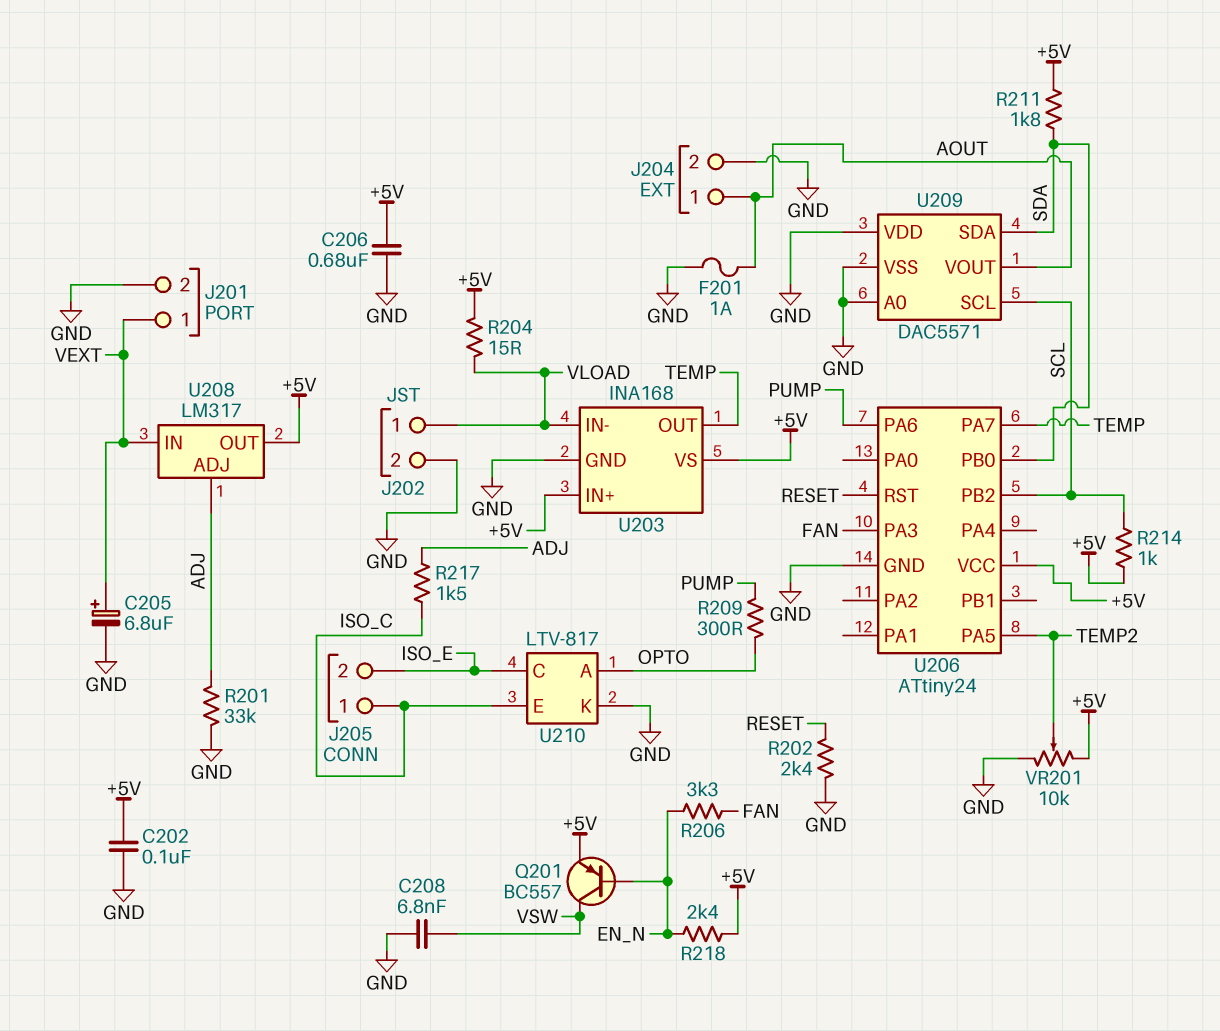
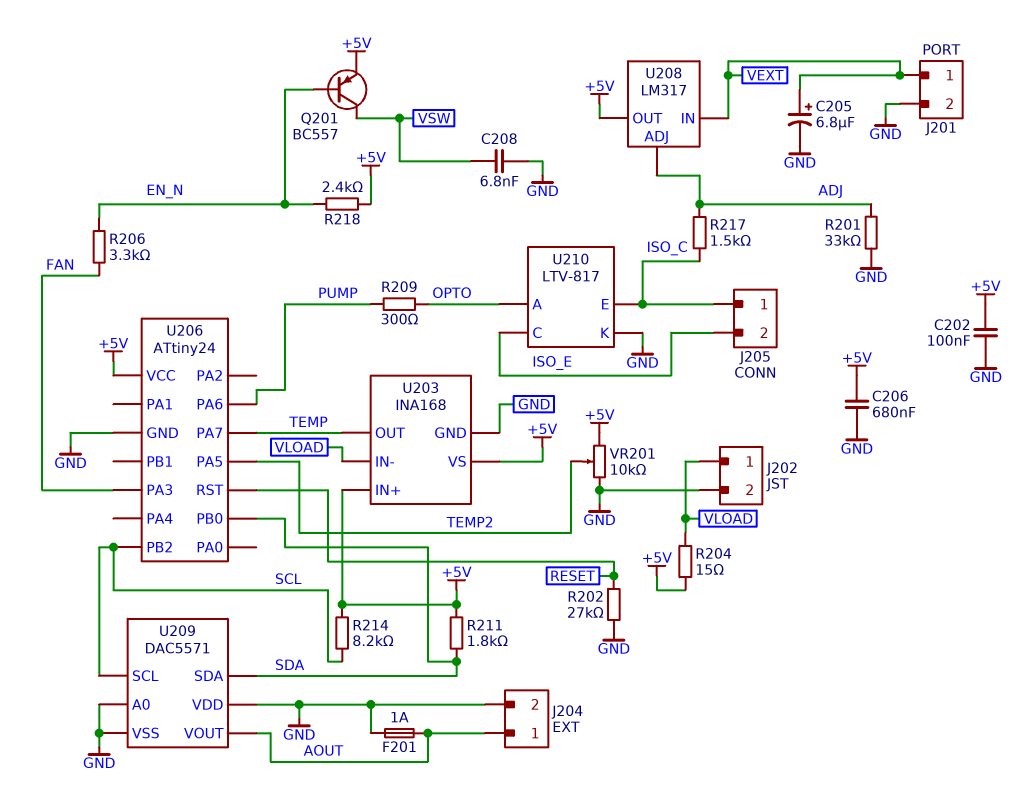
R202: 2.4k (GND, RESET) -> 27k (GND, RESET)
R214: 1k (+5V, SCL) -> 8.2k (+5V, SCL)

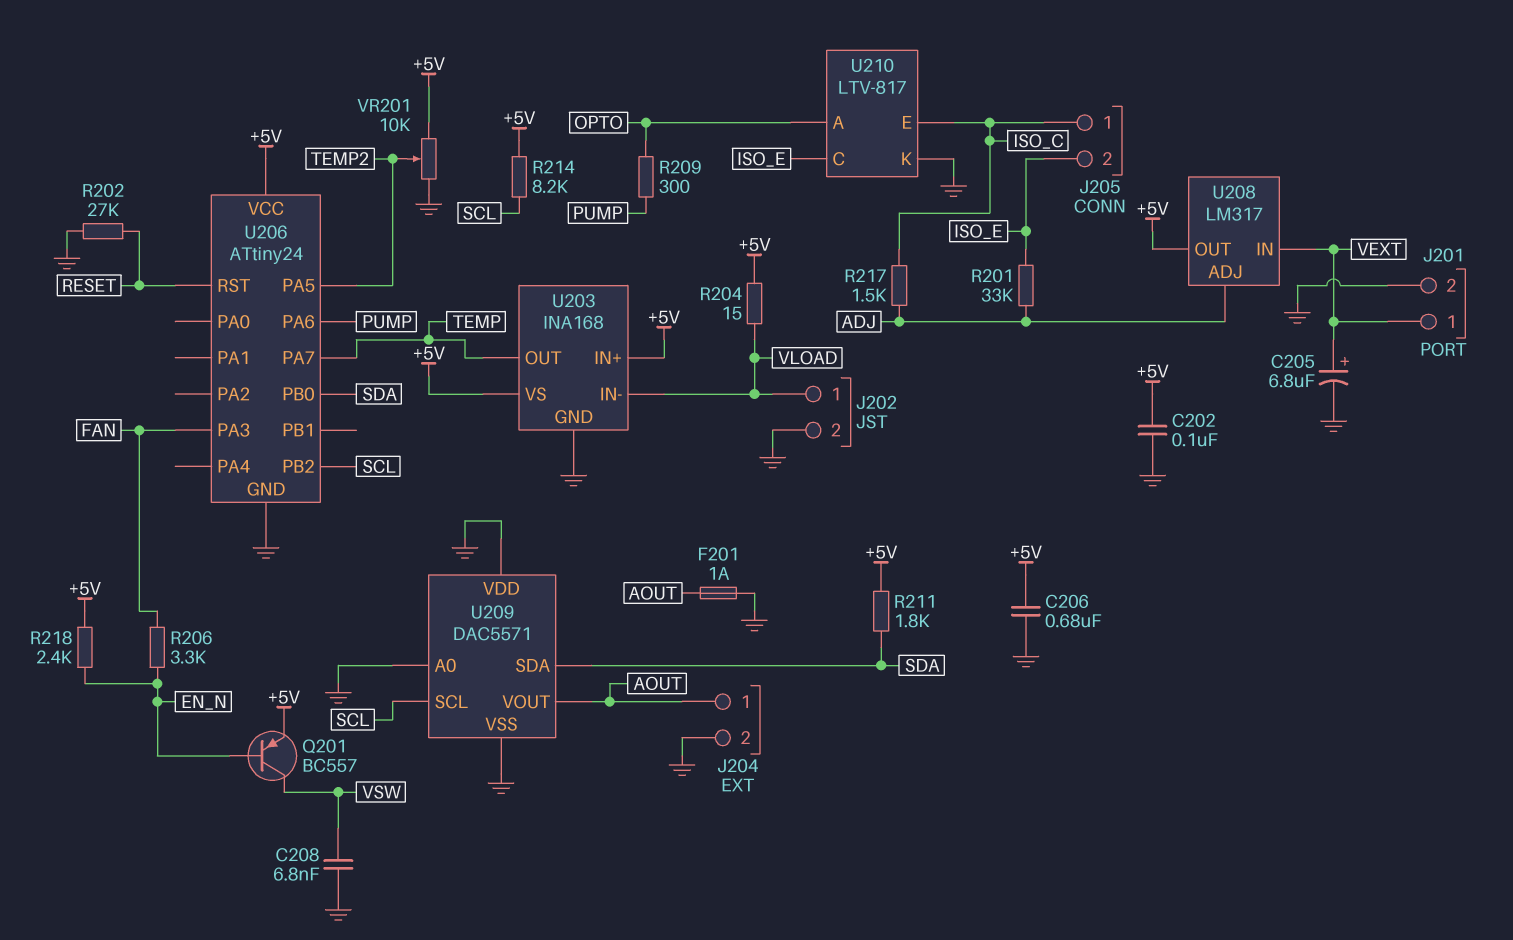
R201: 33k (ADJ, GND) -> 33k (ADJ, ISO_E)

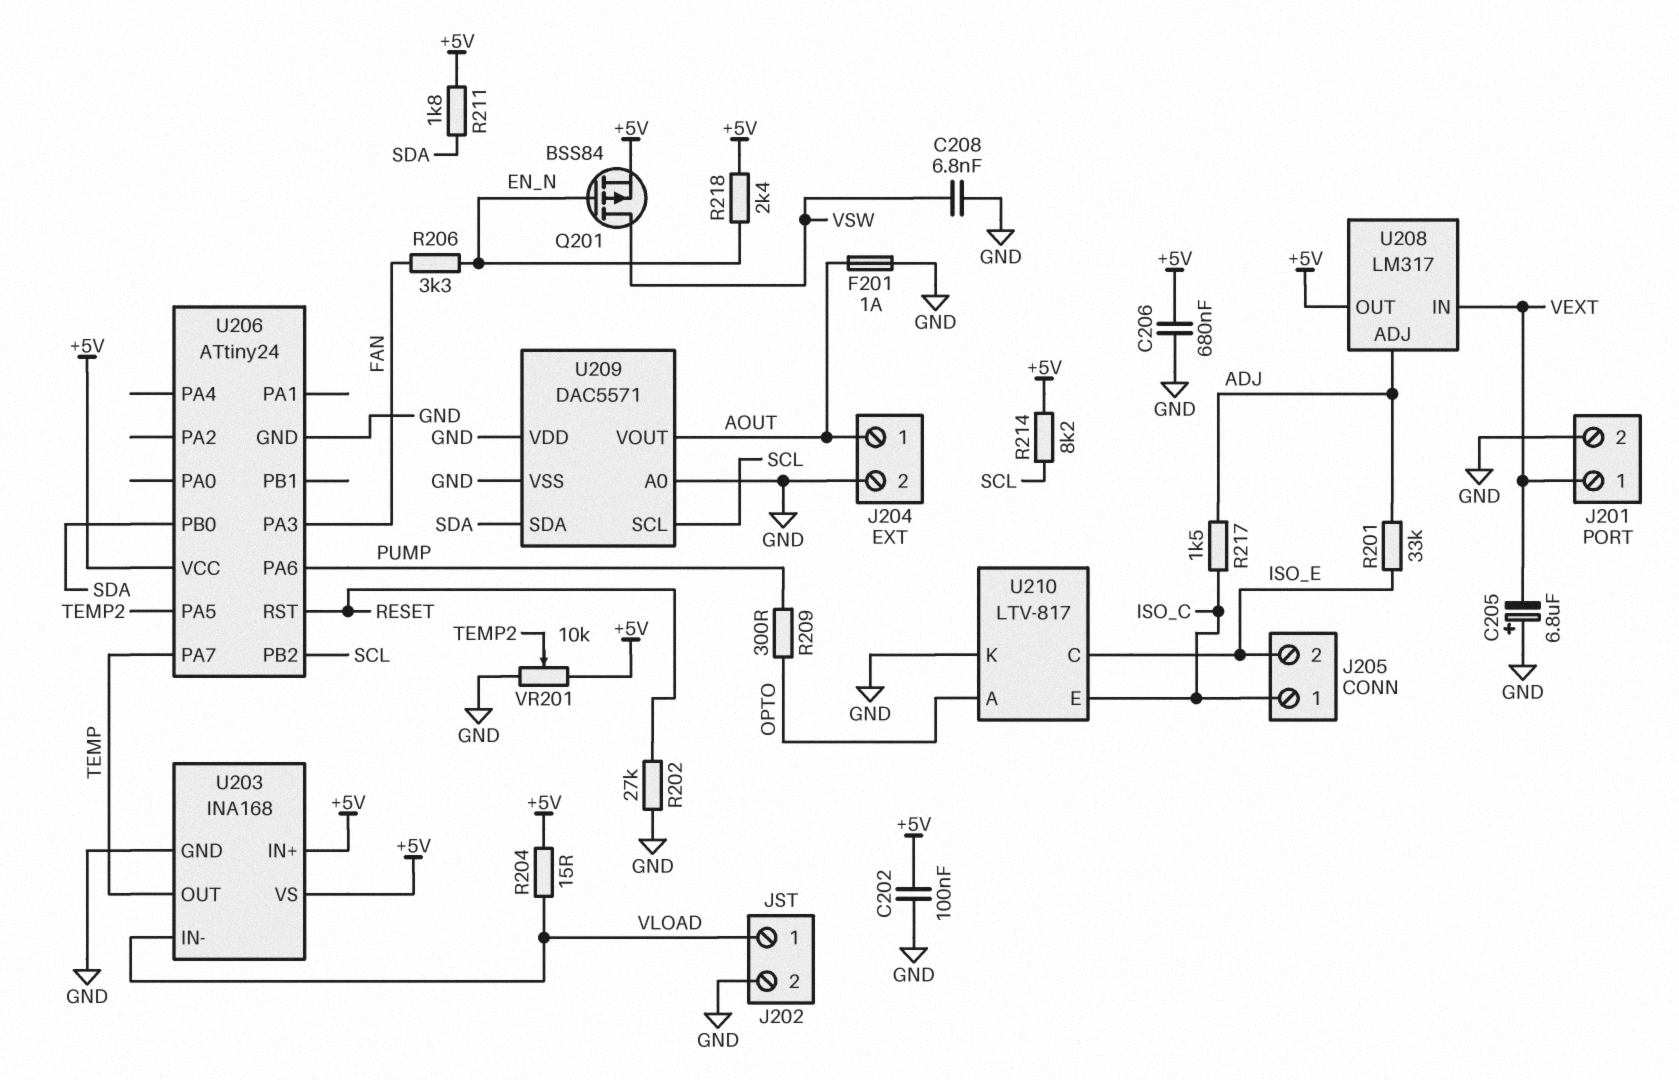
C205: 6.8uF (plus VEXT, minus GND) -> 6.8uF (plus GND, minus VEXT)
Q201: PNP BC557 (B EN_N, C VSW, E +5V) -> PMOS BSS84 (G EN_N, D VSW, S +5V)

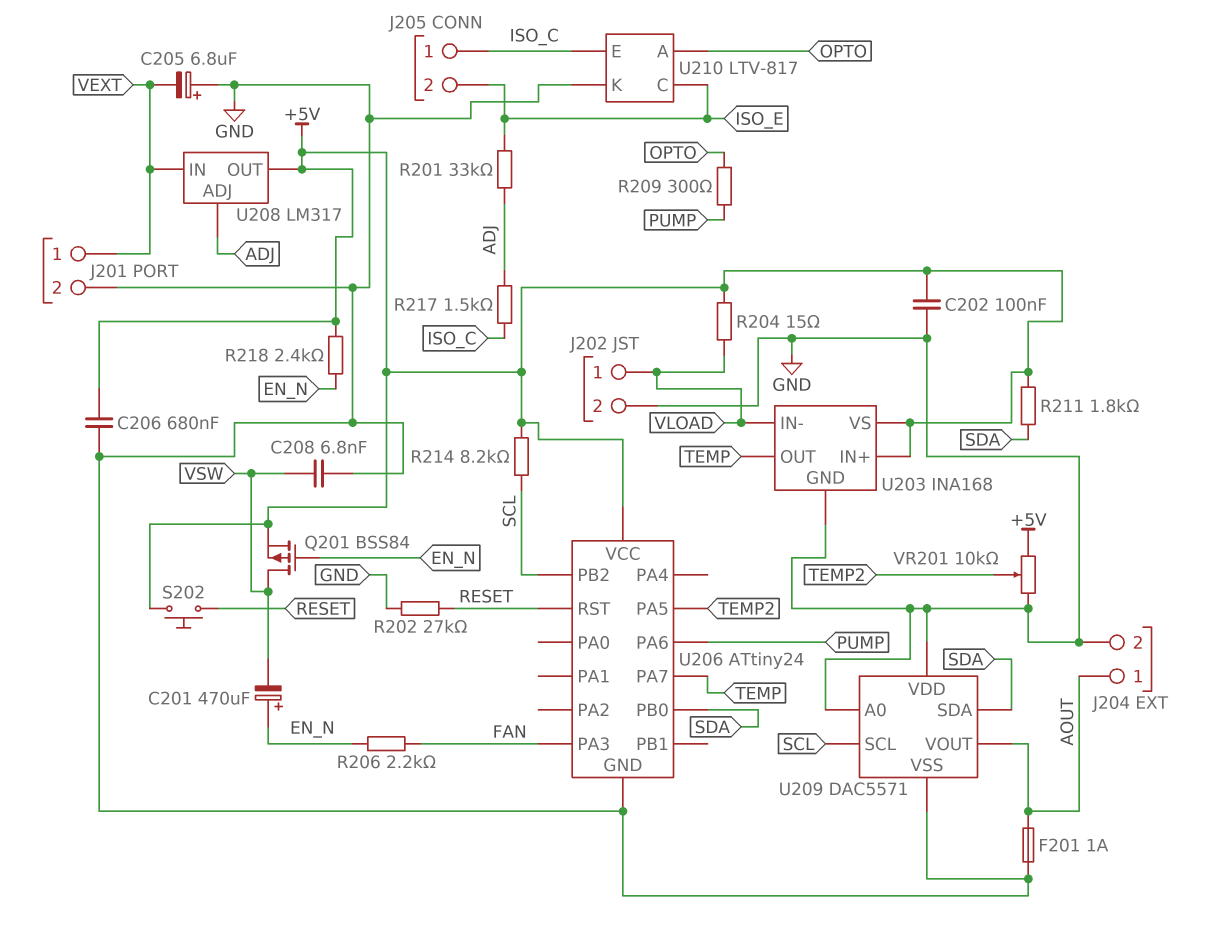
C201: none -> 470uF (plus EN_N, minus VSW)
R206: 3.3k (EN_N, FAN) -> 2.2k (EN_N, FAN)
S202: none -> button (+5V, RESET)

